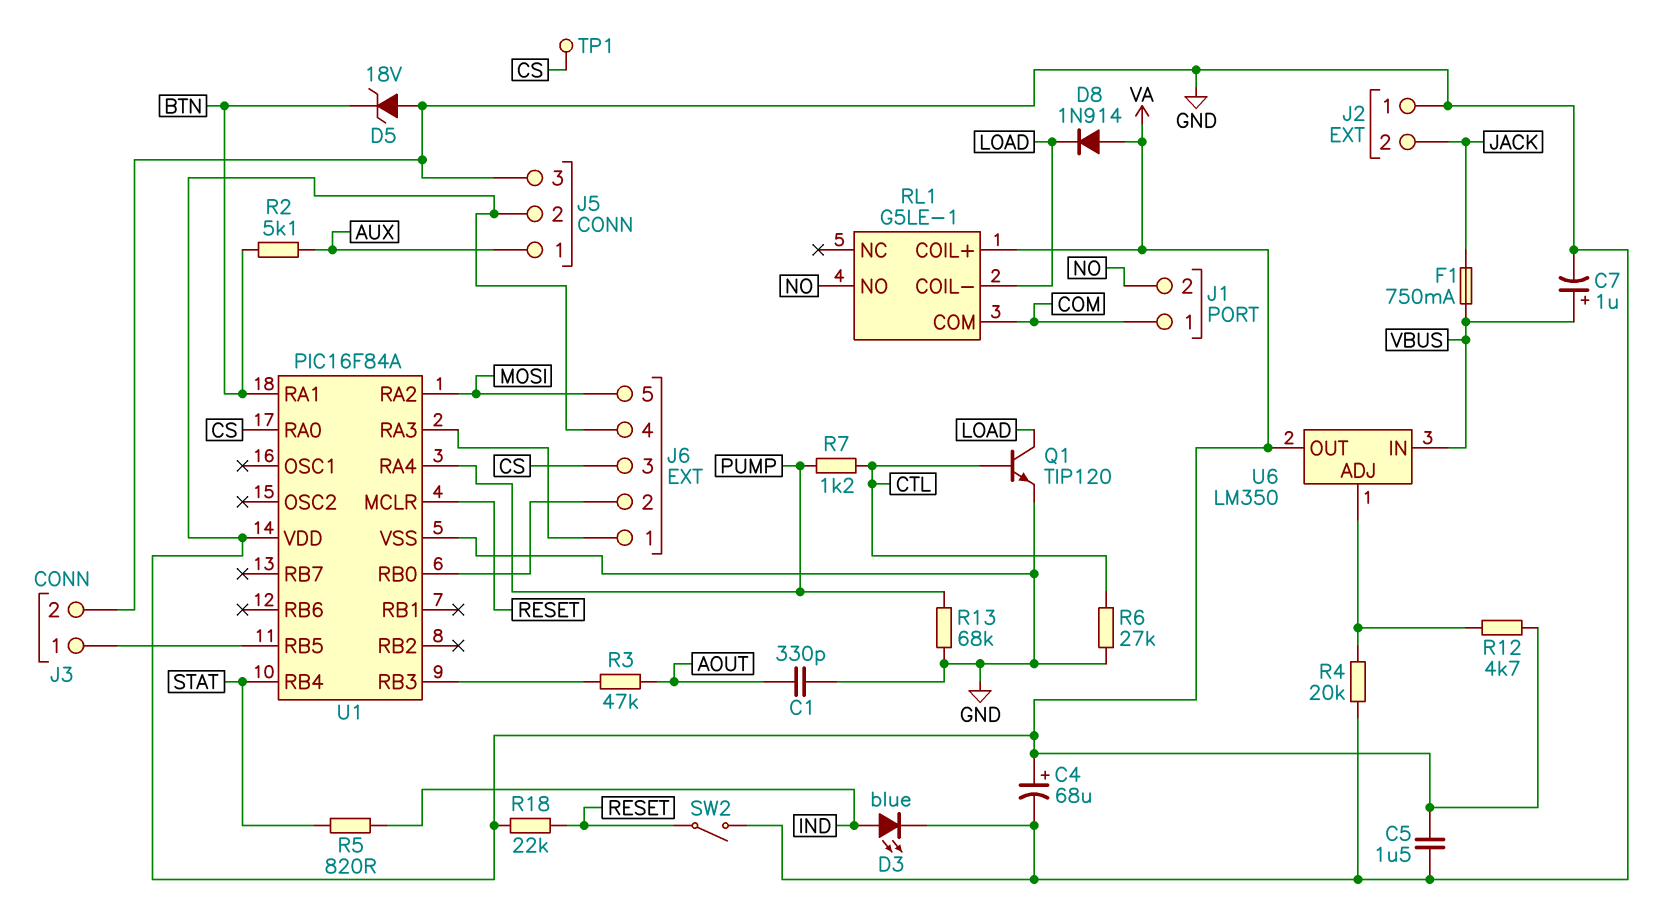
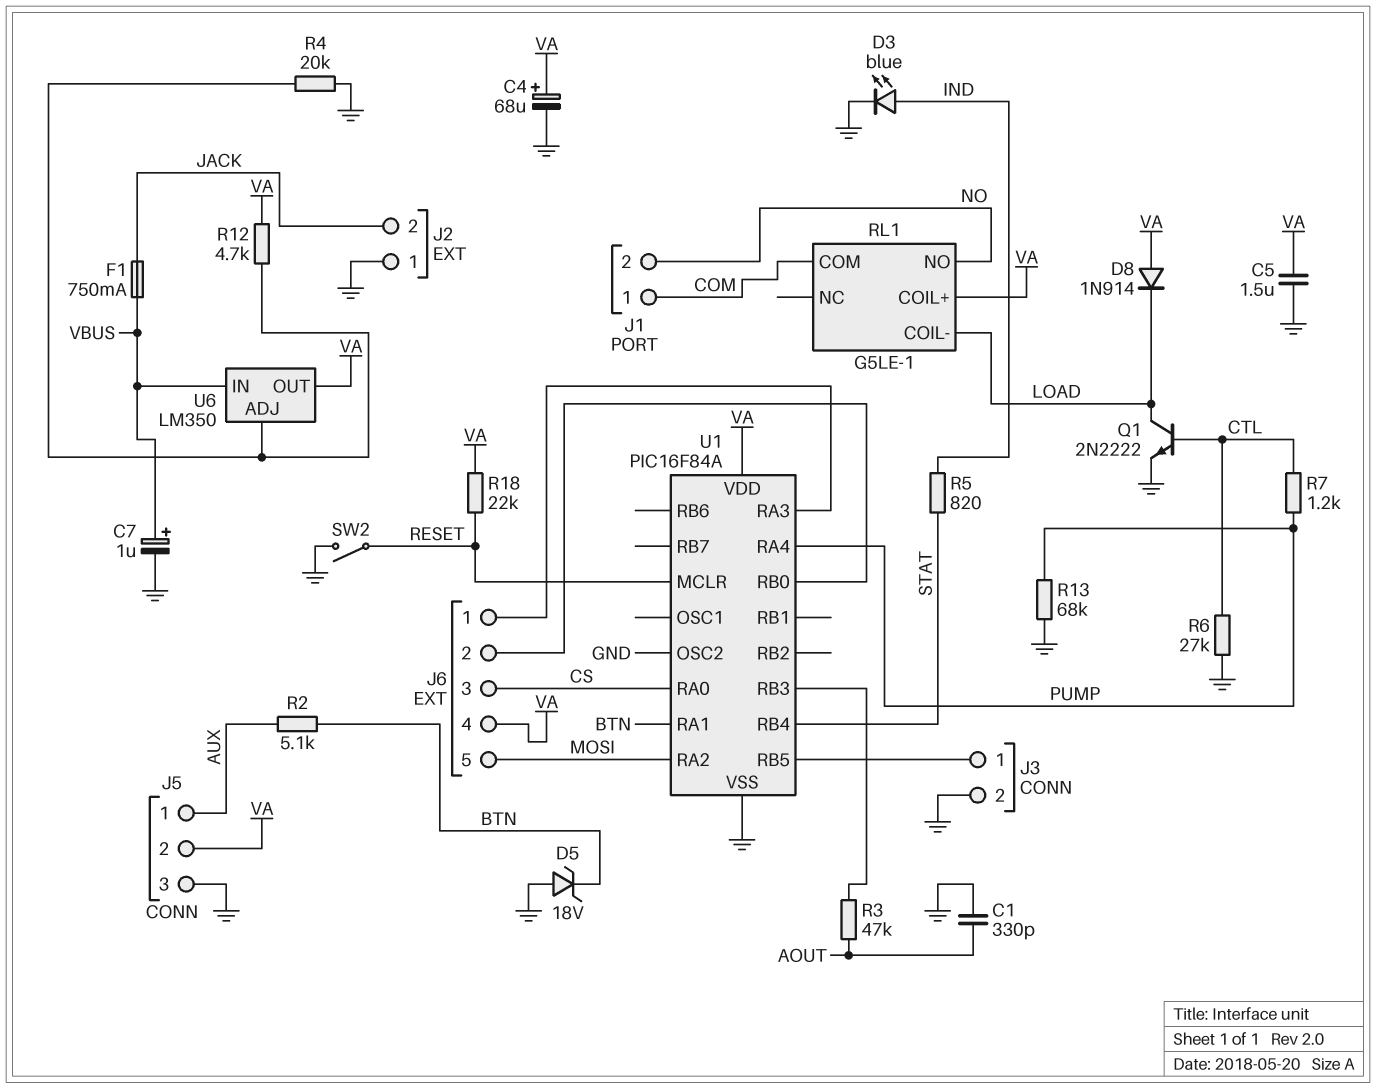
Q1: NPN TIP120 (B CTL, C LOAD, E GND) -> NPN 2N2222 (B CTL, C LOAD, E GND)
TP1: test point (CS) -> none
U1 pin OSC2: none -> GND

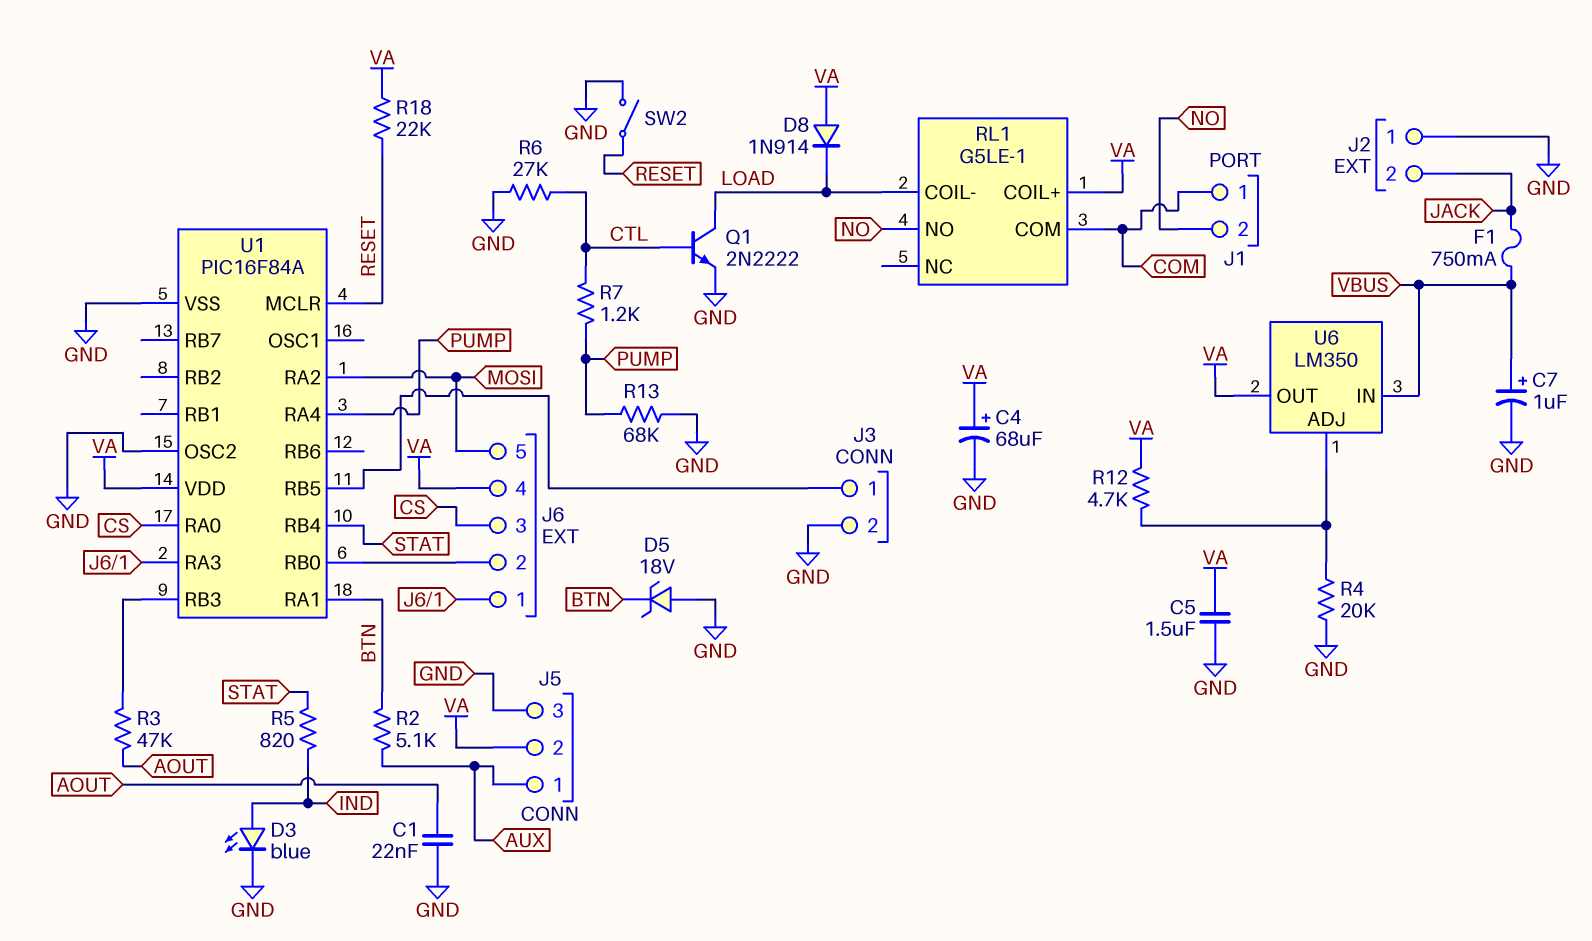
C1: 330pF (AOUT, GND) -> 22nF (AOUT, GND)

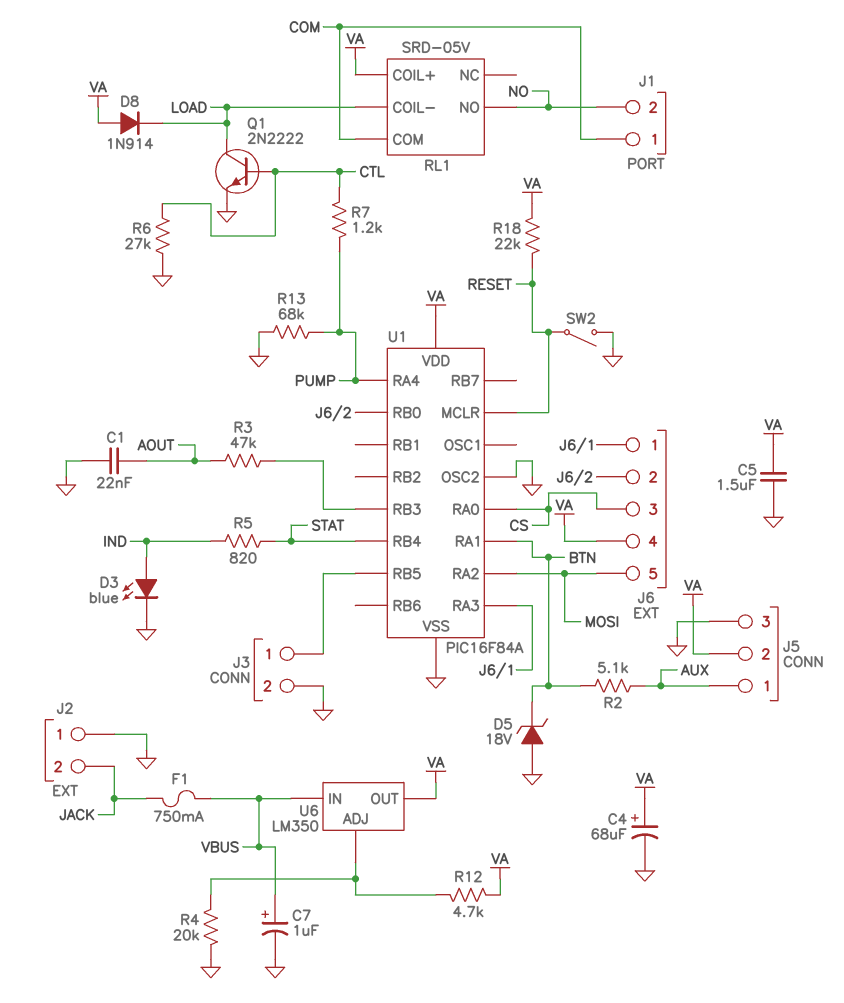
RL1: G5LE-1 -> SRD-05V

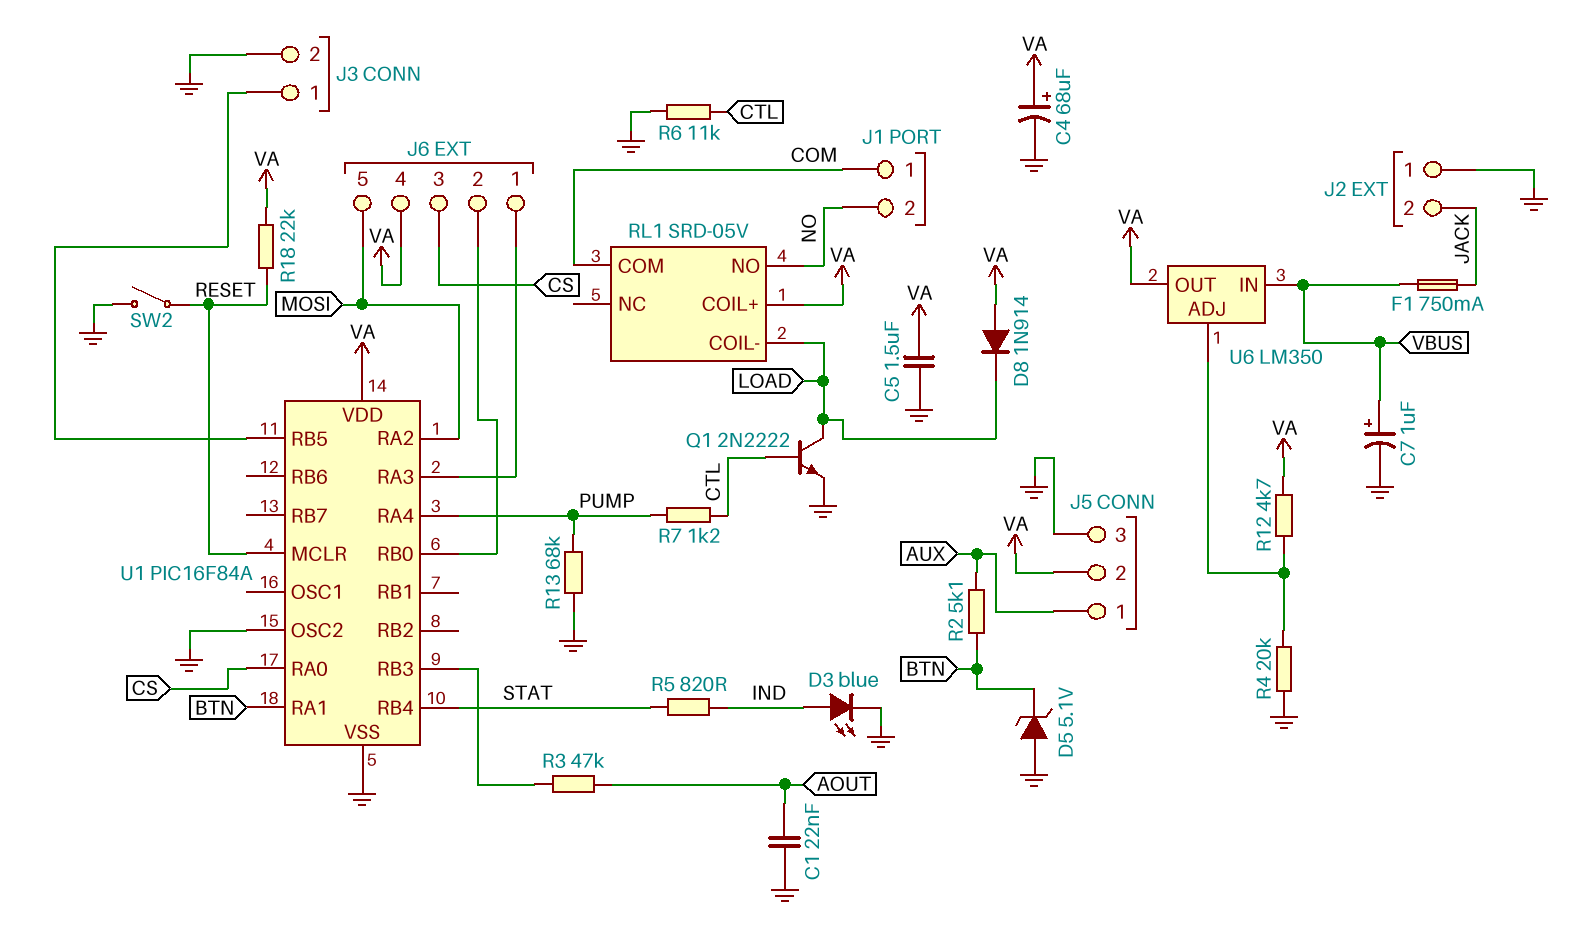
D5: zener 18V (A GND, K BTN) -> zener 5.1V (A GND, K BTN)
R6: 27k (CTL, GND) -> 11k (CTL, GND)

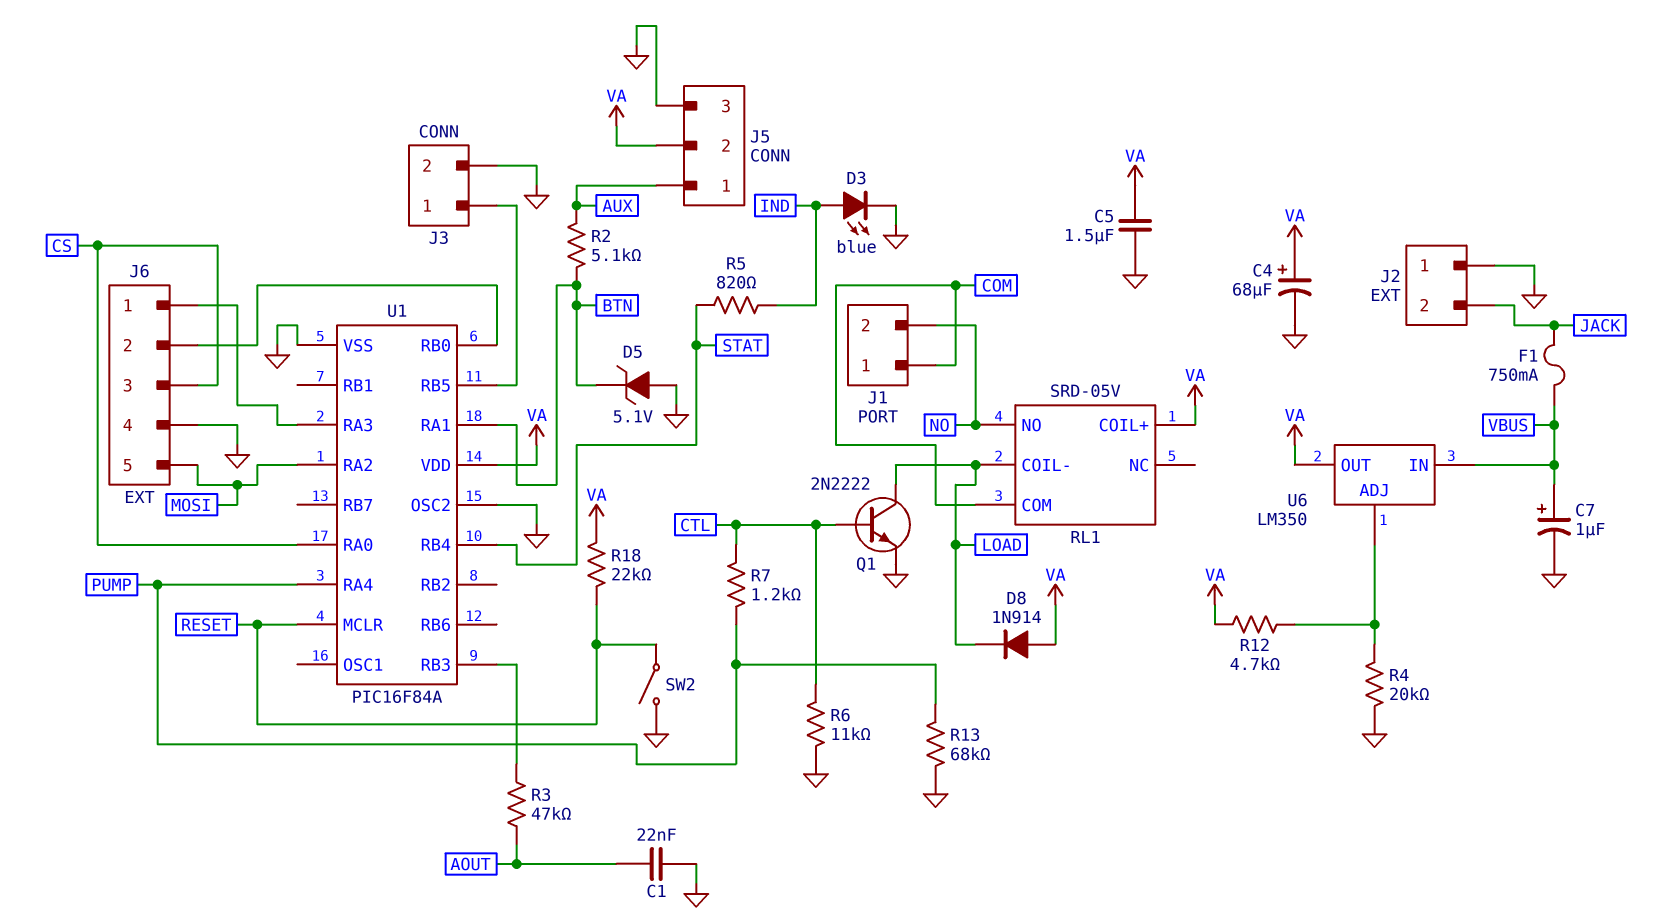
J6 pin 4: VA -> GND

